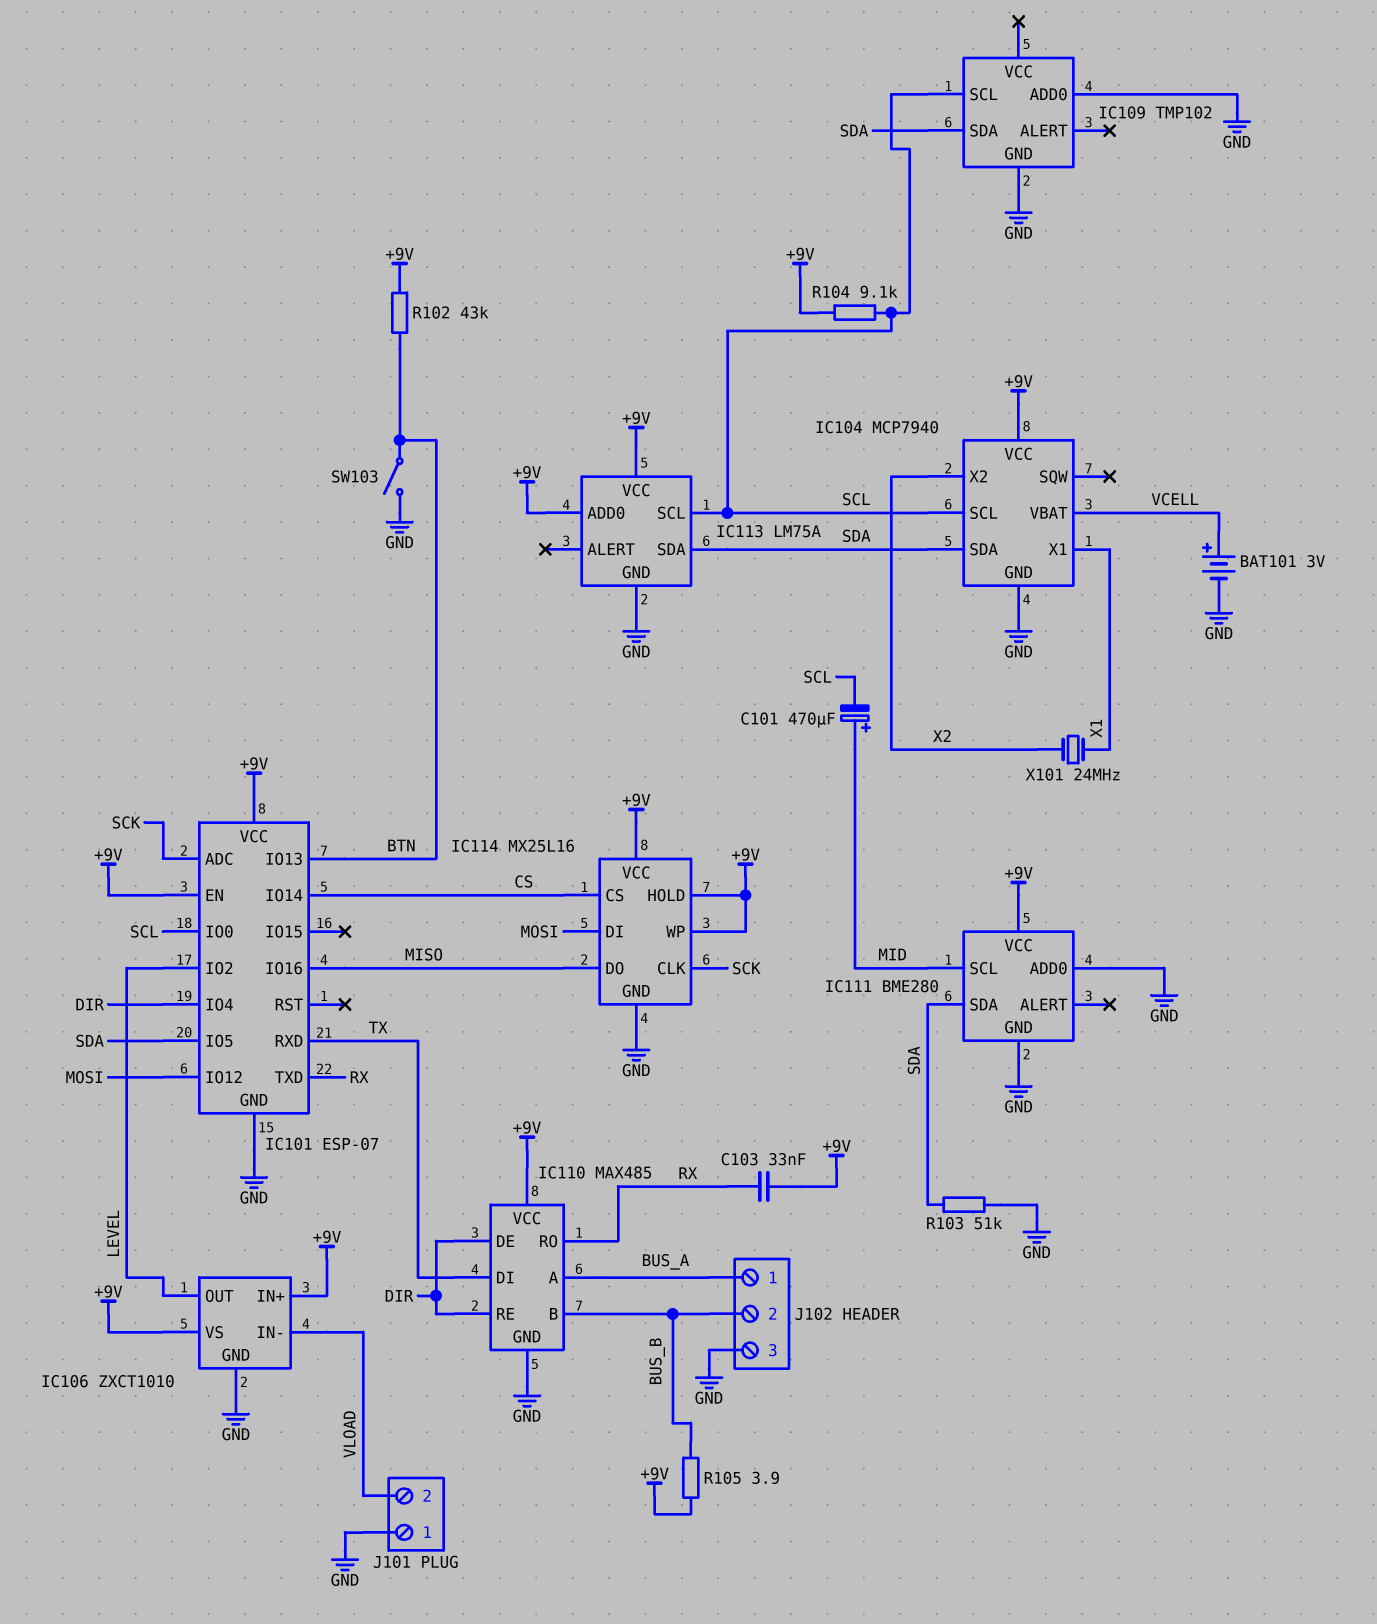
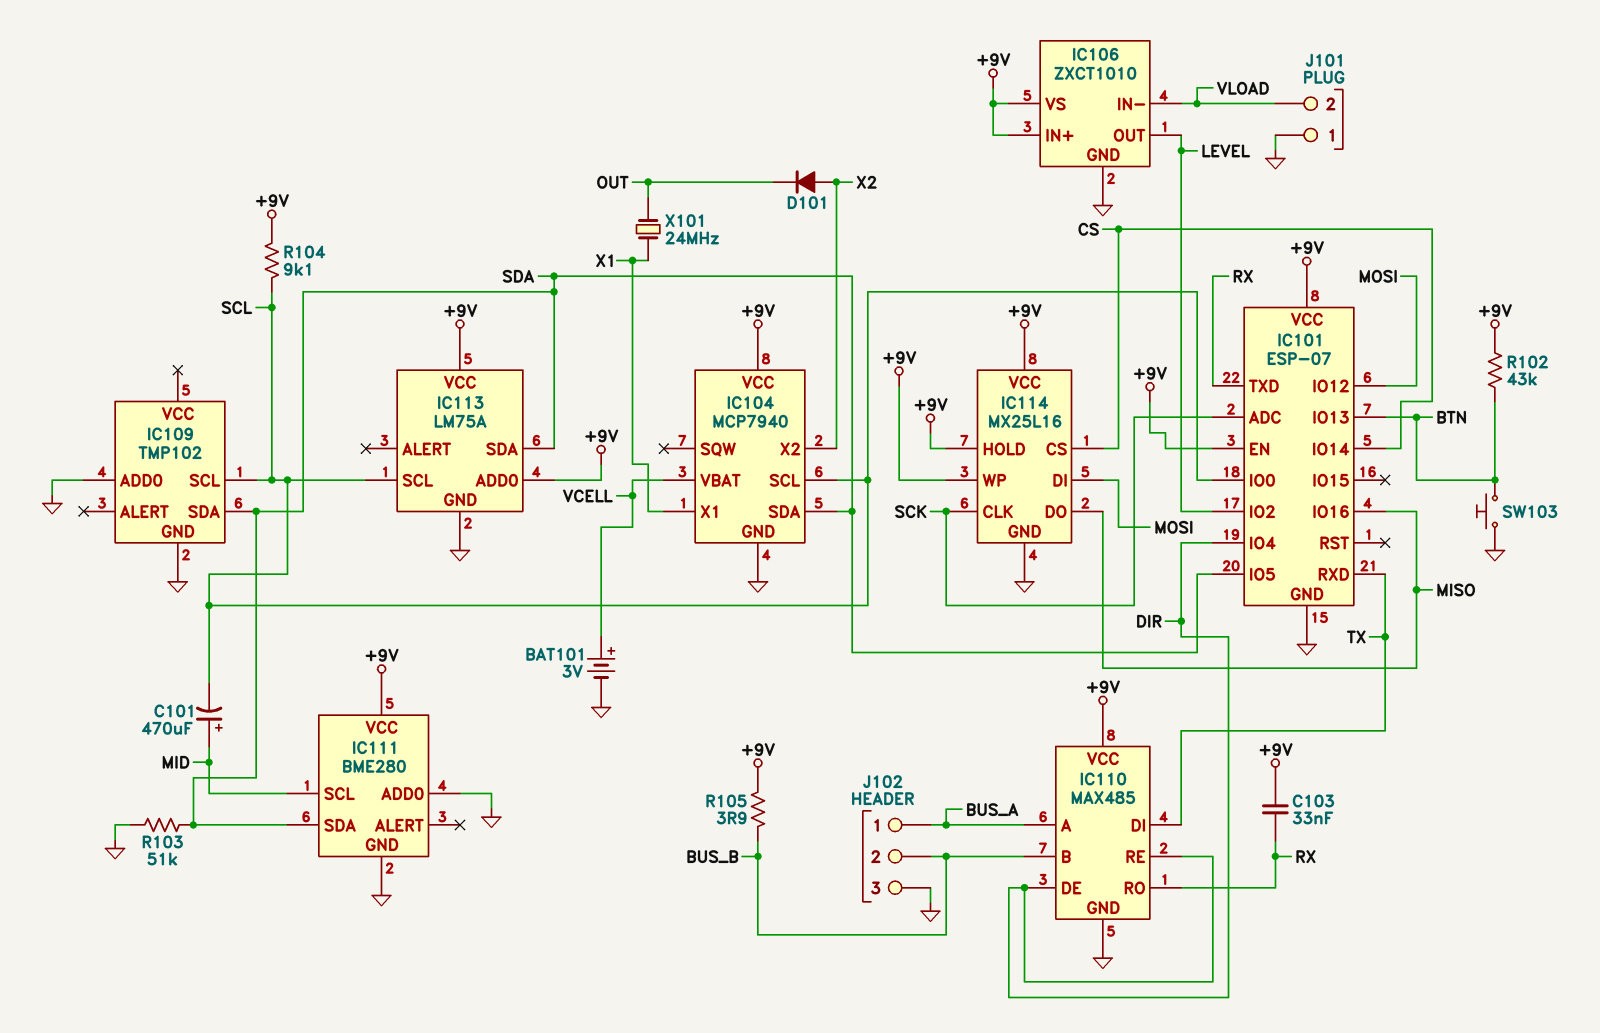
D101: none -> diode (A X2, K OUT)
SW103: switch (BTN, GND) -> button (BTN, GND)
X101: 24MHz (X1, X2) -> 24MHz (OUT, X1)

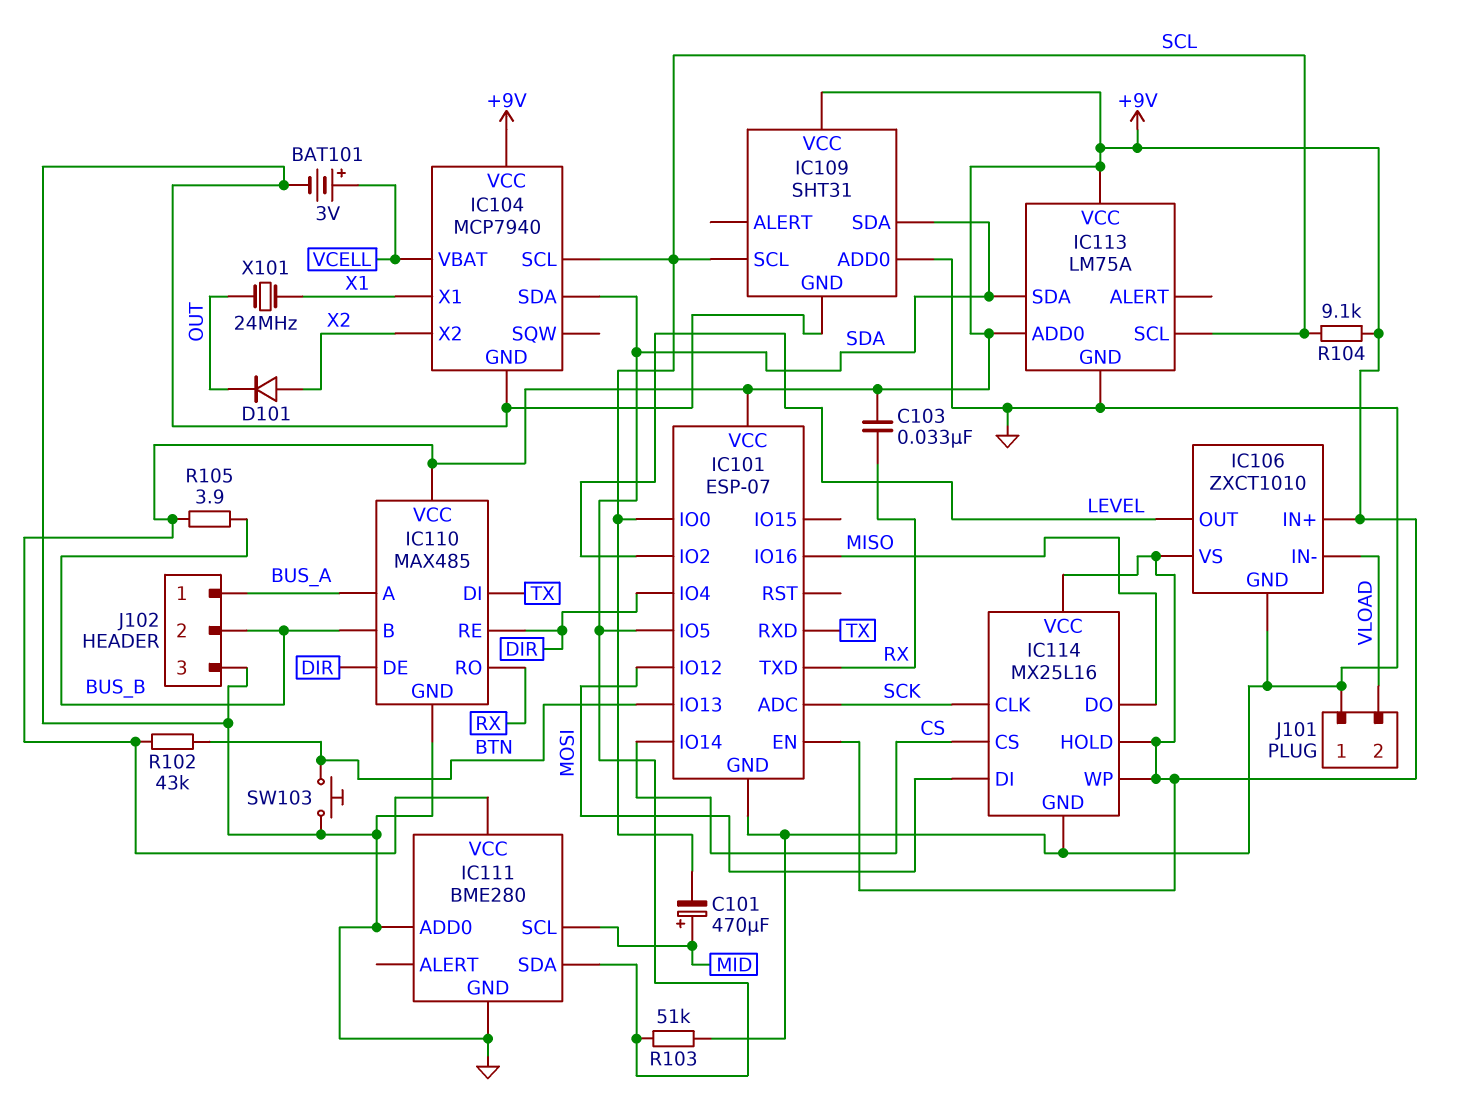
IC109: TMP102 -> SHT31
IC109 pin VCC: none -> +9V

